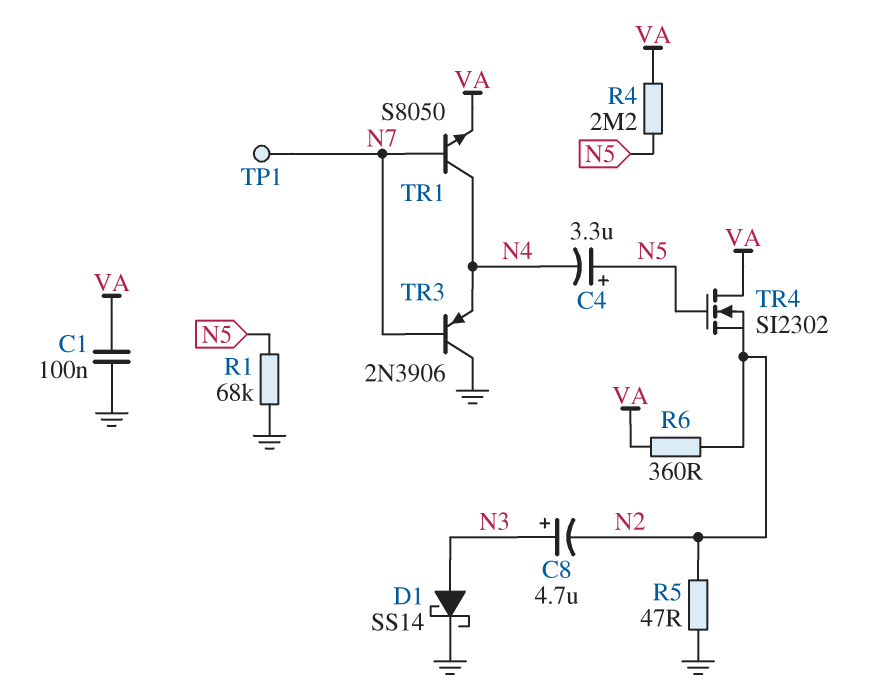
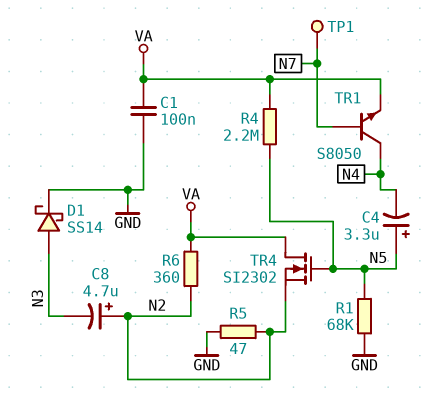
C8: 4.7uF (plus N3, minus N2) -> 4.7uF (plus N2, minus N3)
TR3: PNP 2N3906 (B N7, C GND, E N4) -> none

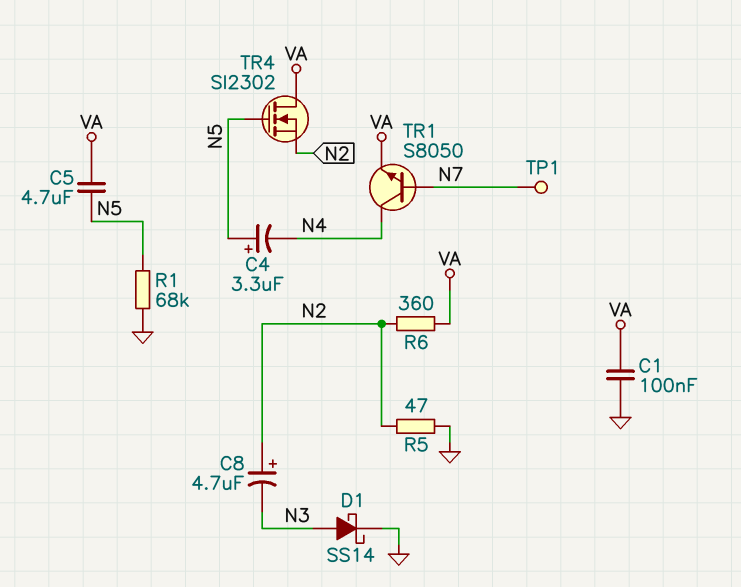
C5: none -> 4.7uF (N5, VA)
R4: 2.2M (N5, VA) -> none

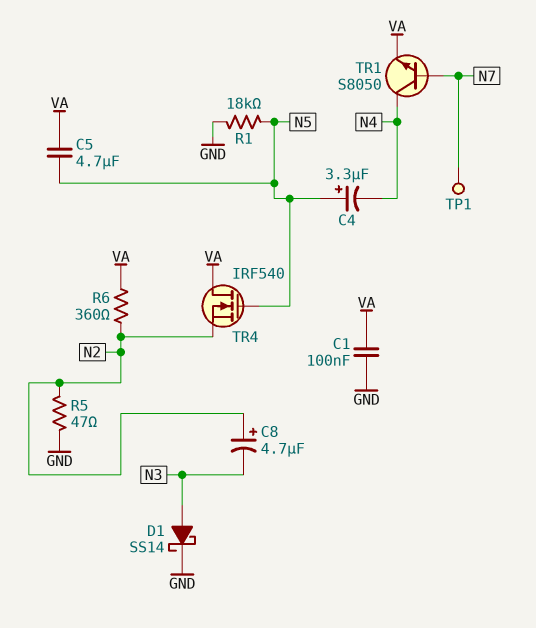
R1: 68k (GND, N5) -> 18k (GND, N5)
TR4: NMOS SI2302 (G N5, D VA, S N2) -> NMOS IRF540 (G N5, D VA, S N2)

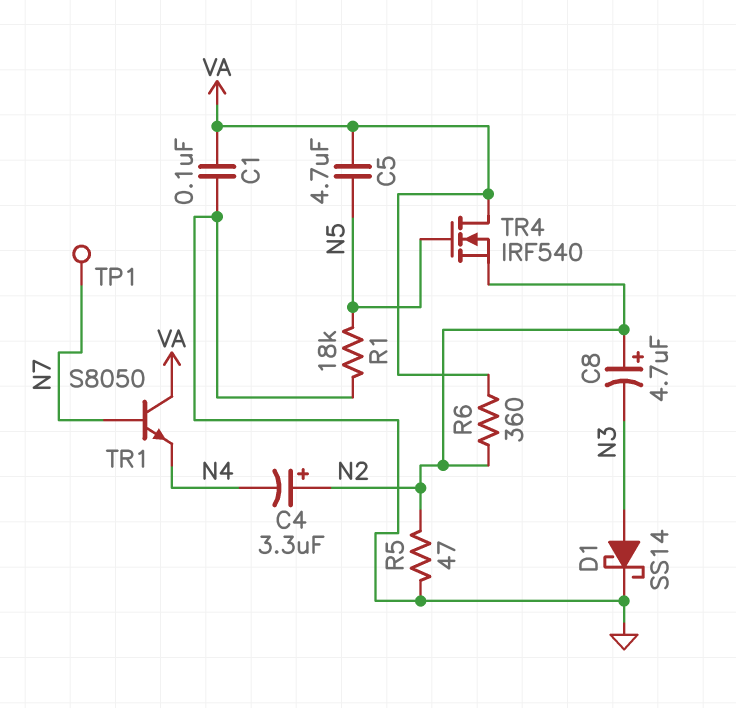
C4: 3.3uF (plus N5, minus N4) -> 3.3uF (plus N2, minus N4)
TR1: NPN S8050 (B N7, C N4, E VA) -> NPN S8050 (B N7, C VA, E N4)

